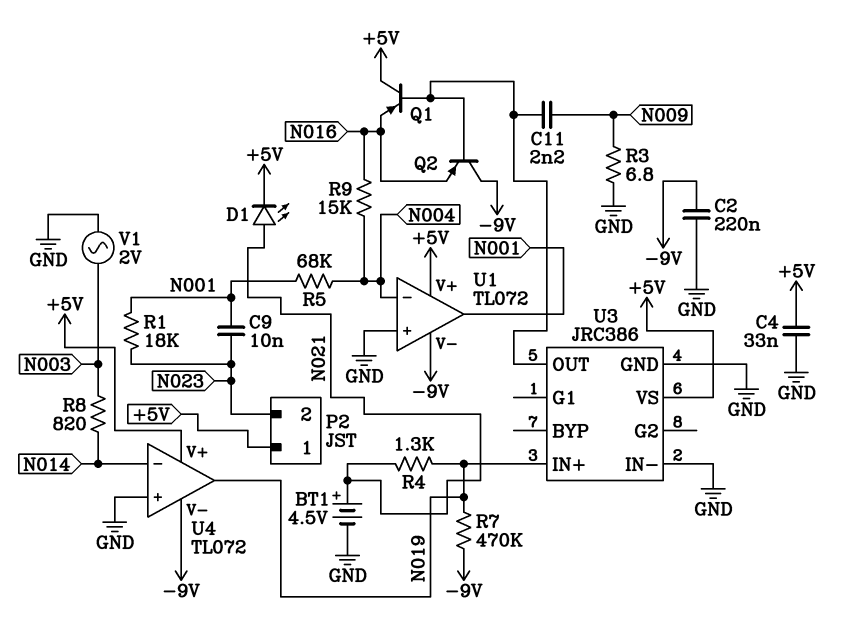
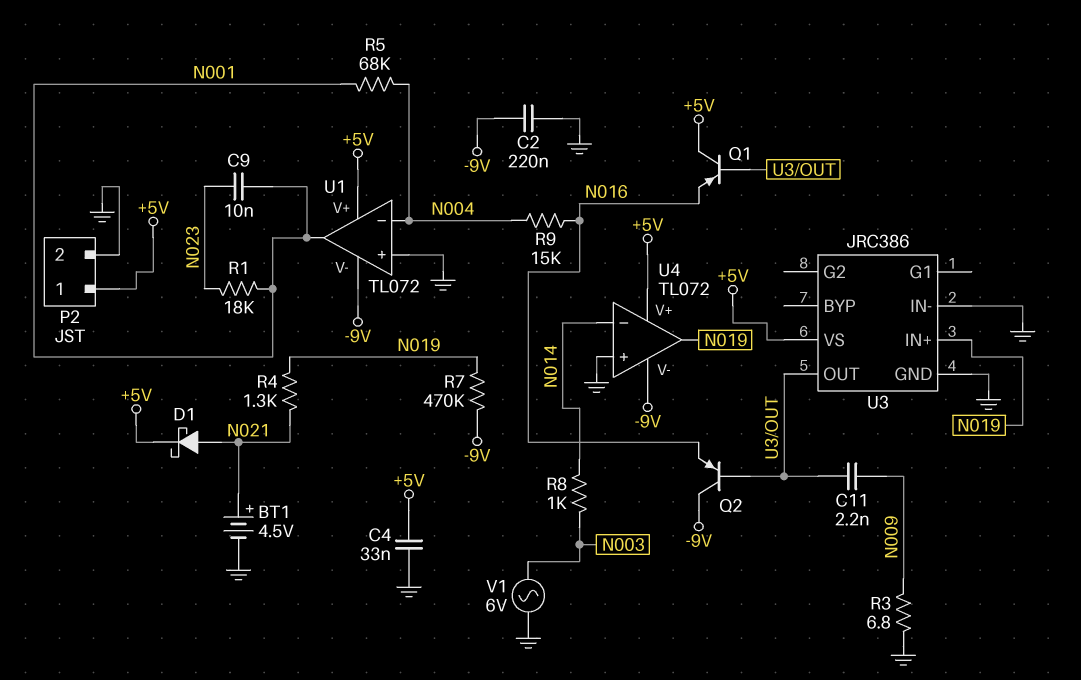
D1: LED (A N021, K +5V) -> schottky (A N021, K +5V)
P2 pin 2: N023 -> GND
R8: 820 (N003, N014) -> 1k (N003, N014)
V1: AC 2V (GND, N003) -> AC 6V (GND, N003)

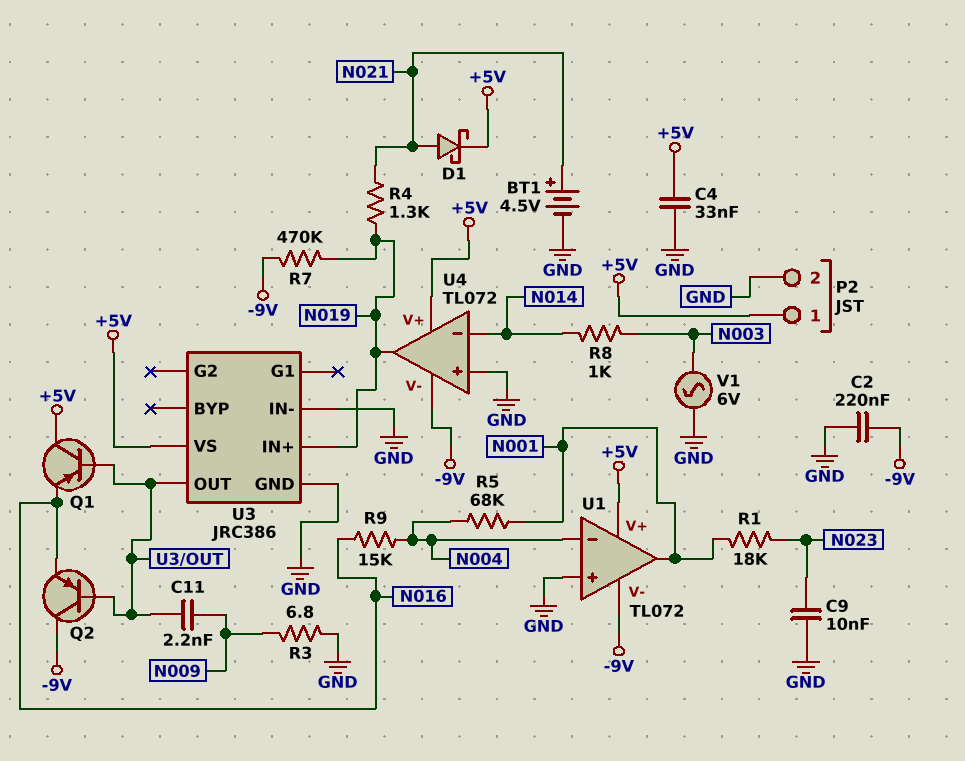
C9: 10nF (N001, N023) -> 10nF (GND, N023)

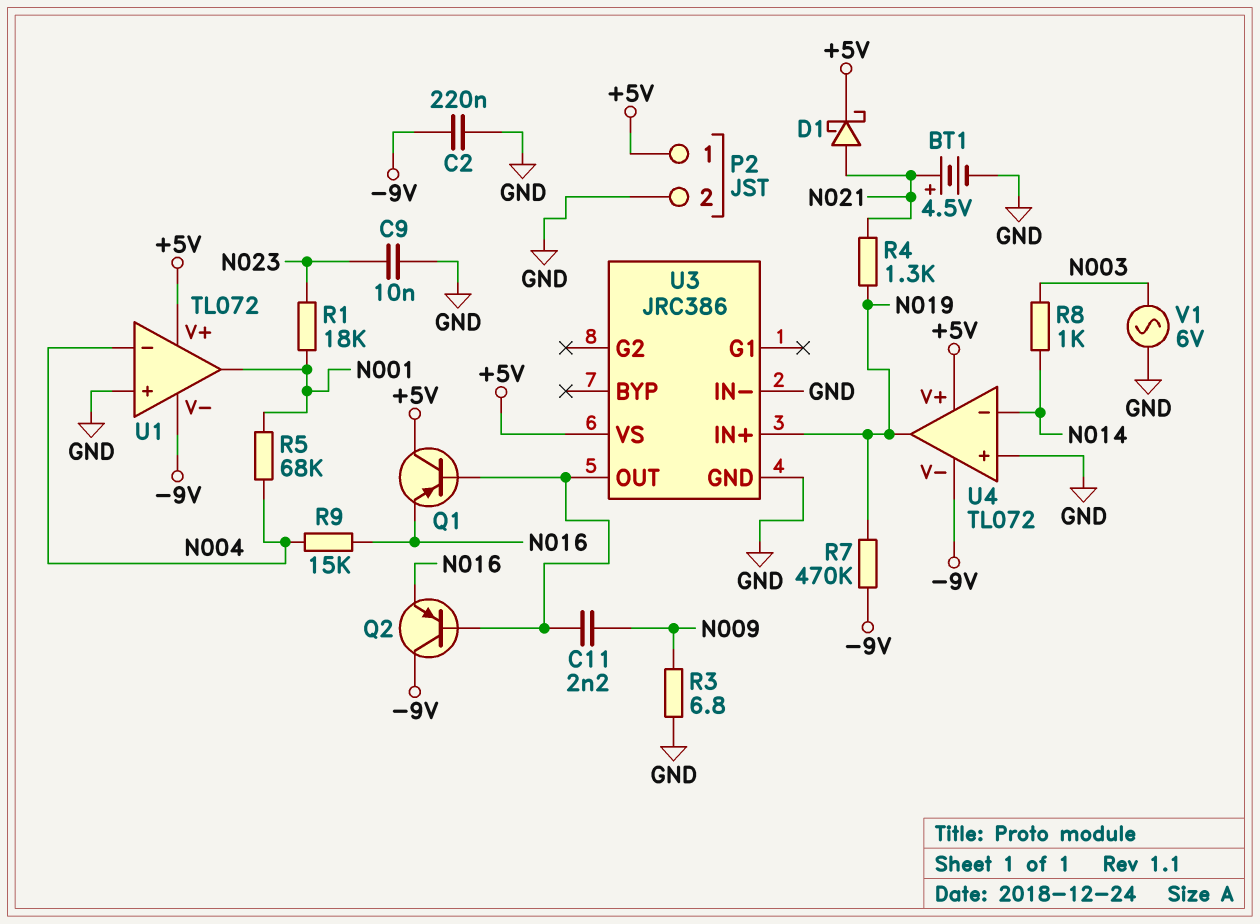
C4: 33nF (+5V, GND) -> none

